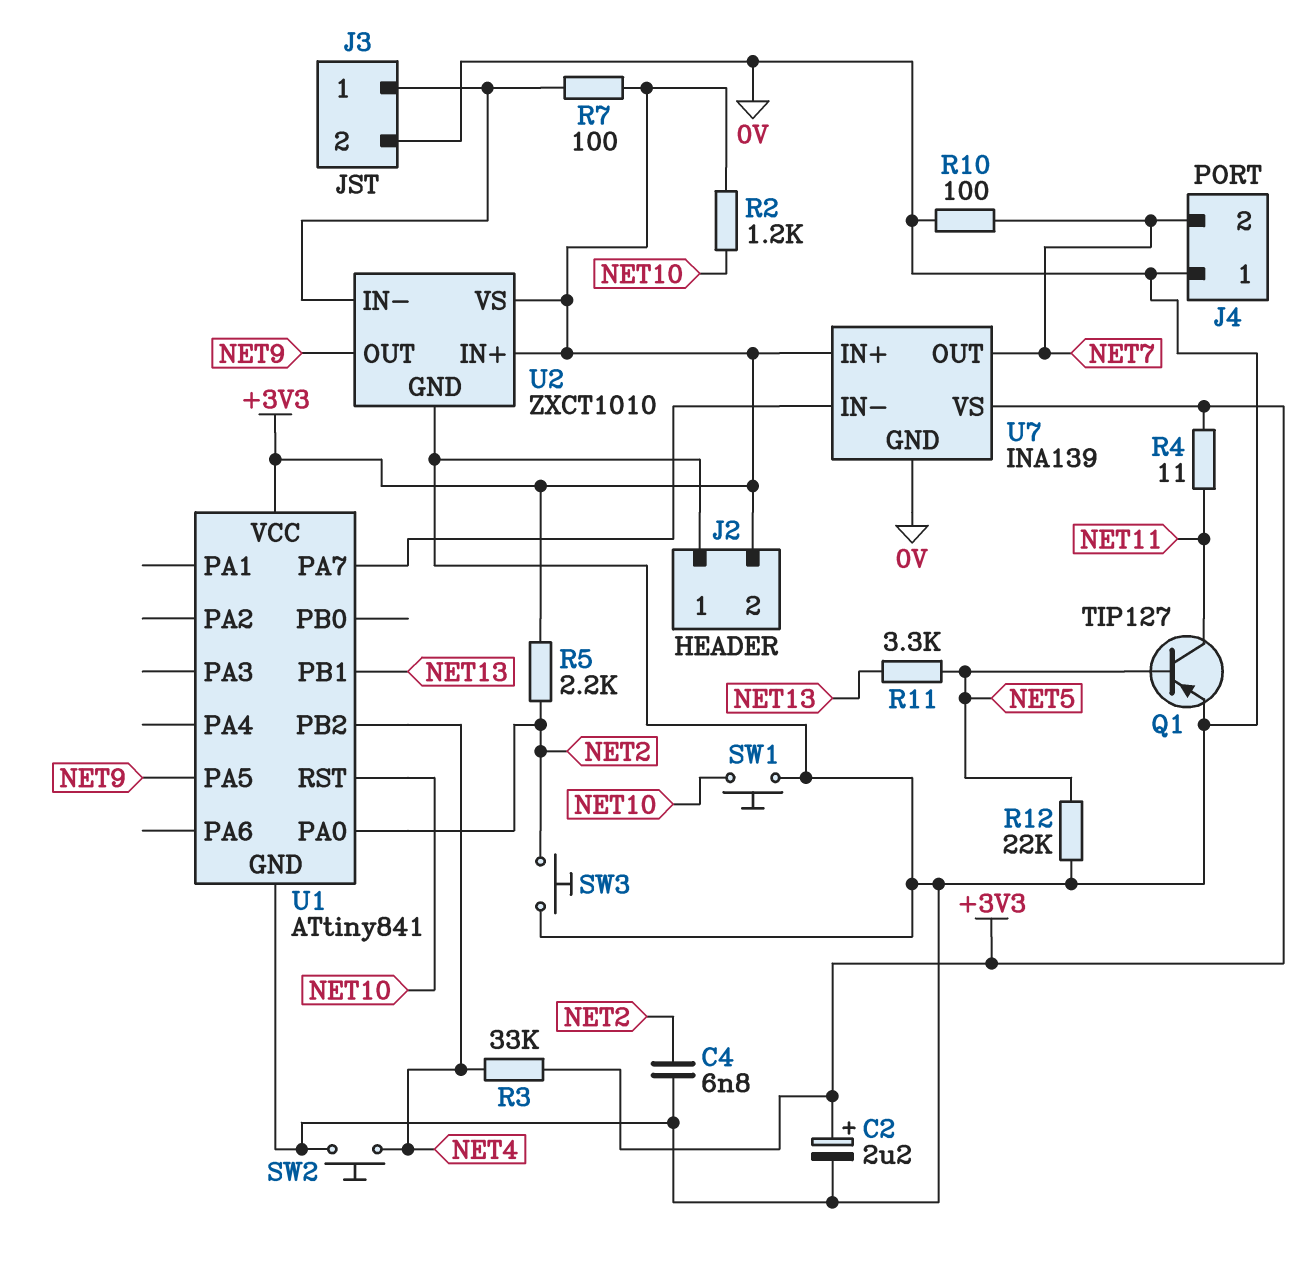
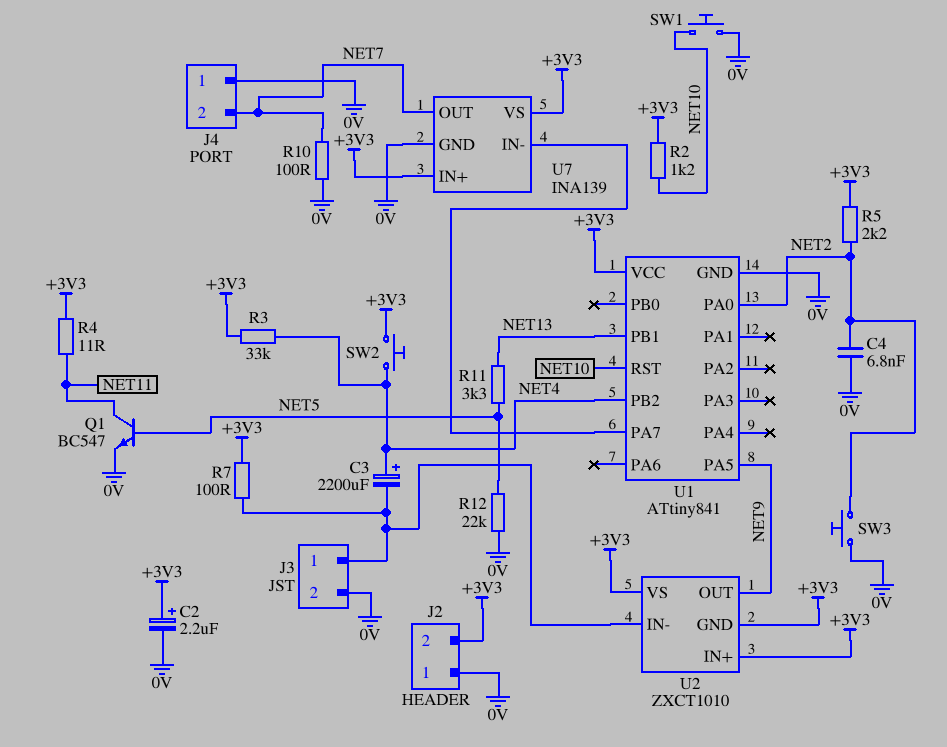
C3: none -> 2200uF (plus NET4, minus J3/1)
Q1: PNP TIP127 (B NET5, C NET11, E 0V) -> NPN BC547 (B NET5, C NET11, E 0V)
SW2: button (0V, NET4) -> button (+3V3, NET4)
U2 pin GND: 0V -> +3V3

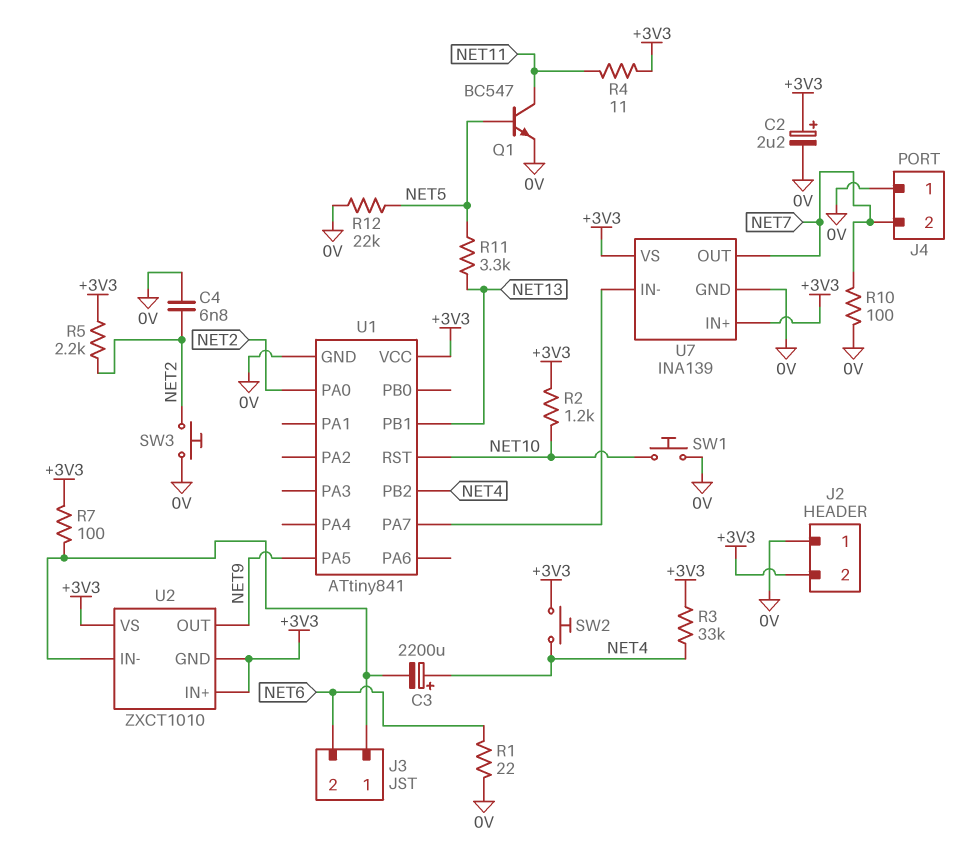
J3 pin 2: 0V -> NET6
R1: none -> 22 (0V, NET6)

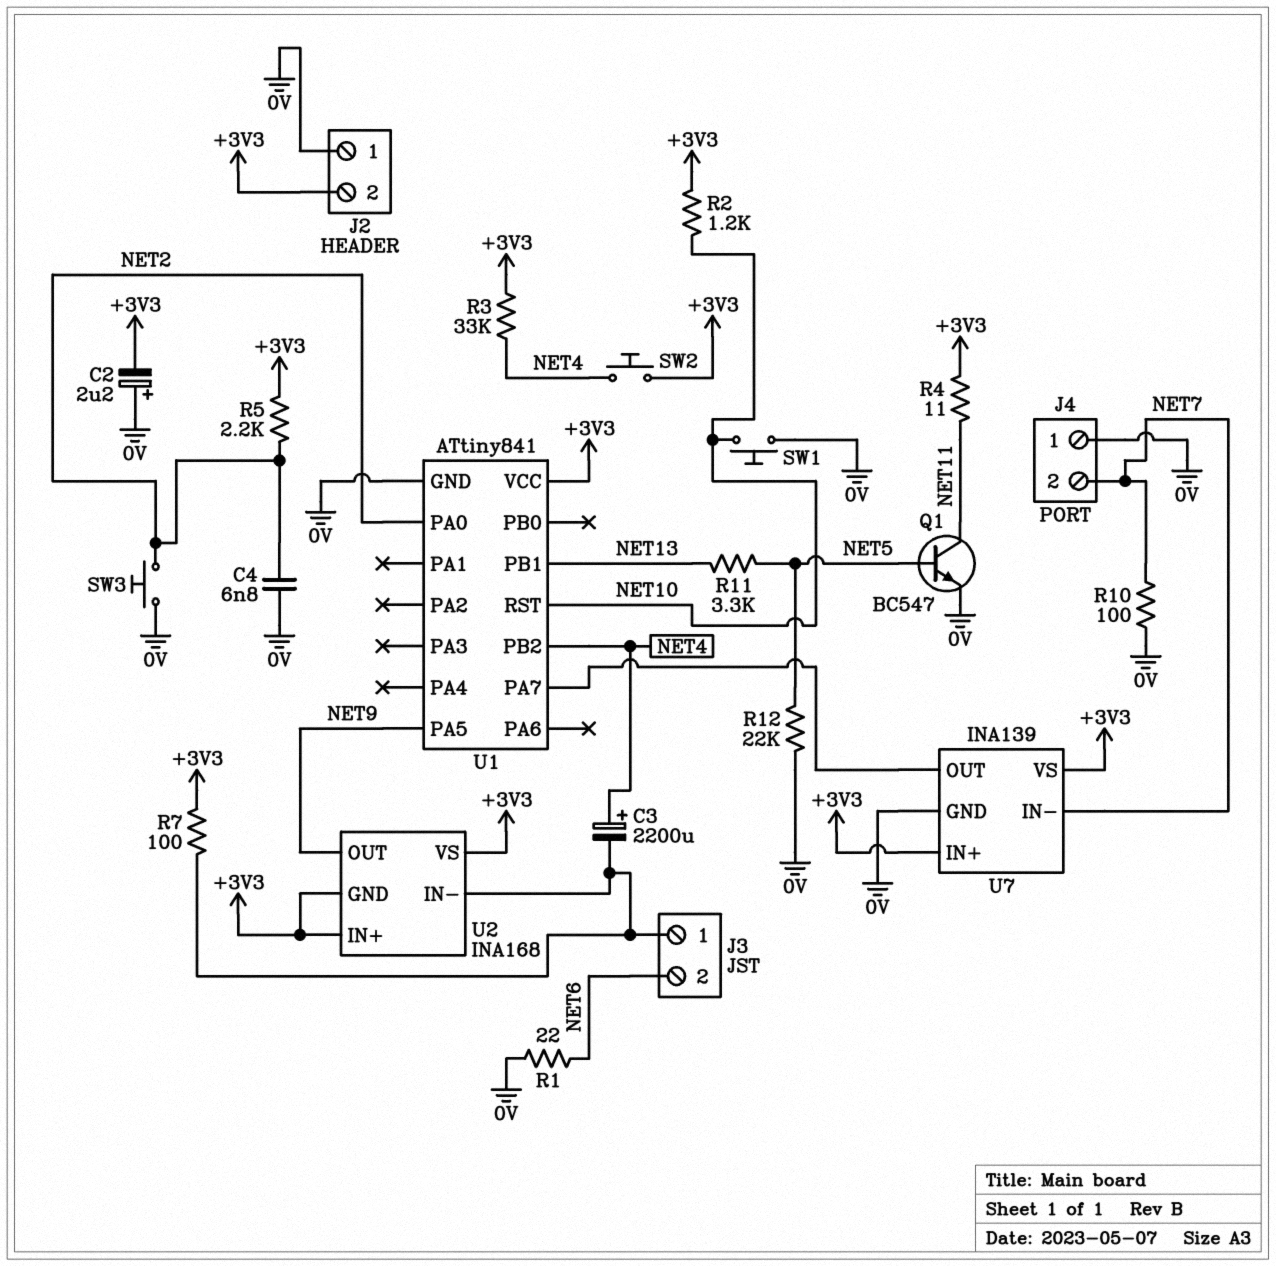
C2: 2.2uF (plus +3V3, minus 0V) -> 2.2uF (plus 0V, minus +3V3)
U2: ZXCT1010 -> INA168
U7 pin IN-: U1/PA7 -> NET7
U7 pin OUT: NET7 -> U1/PA7

